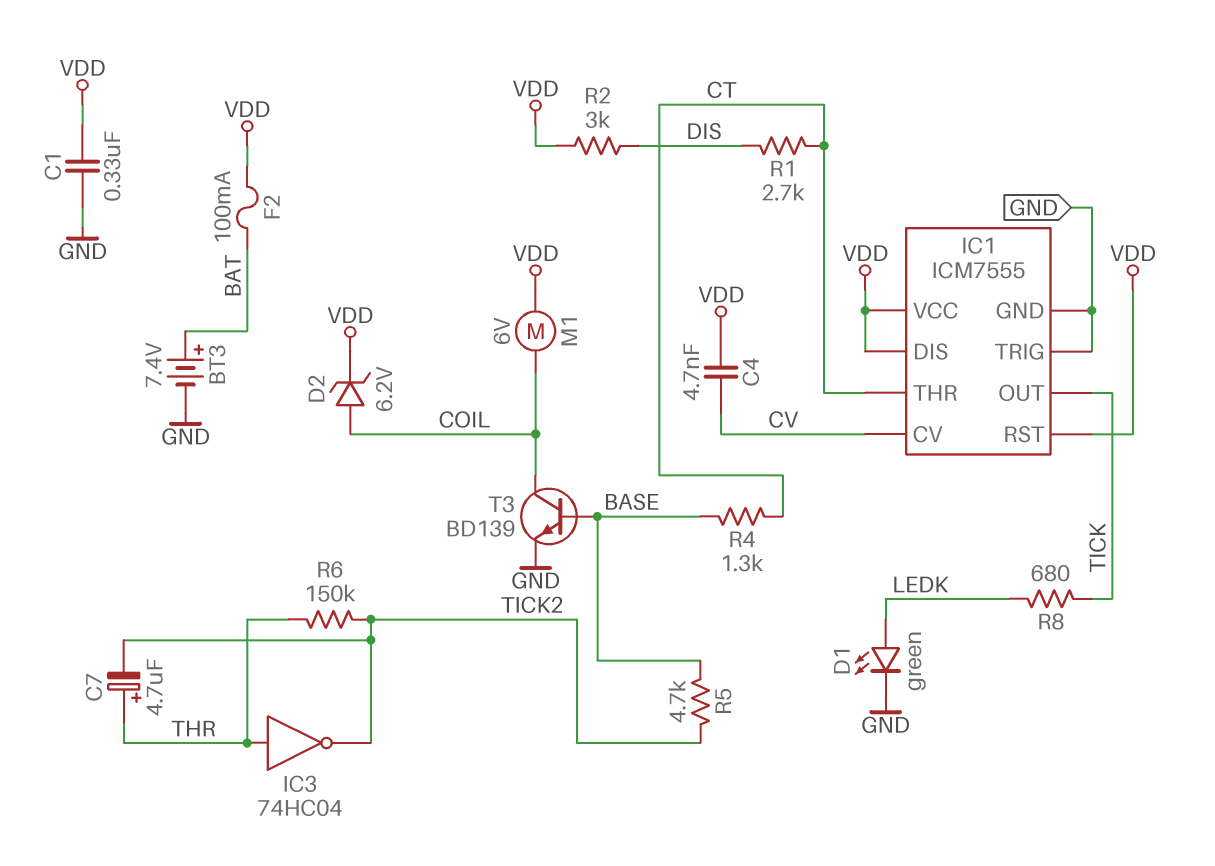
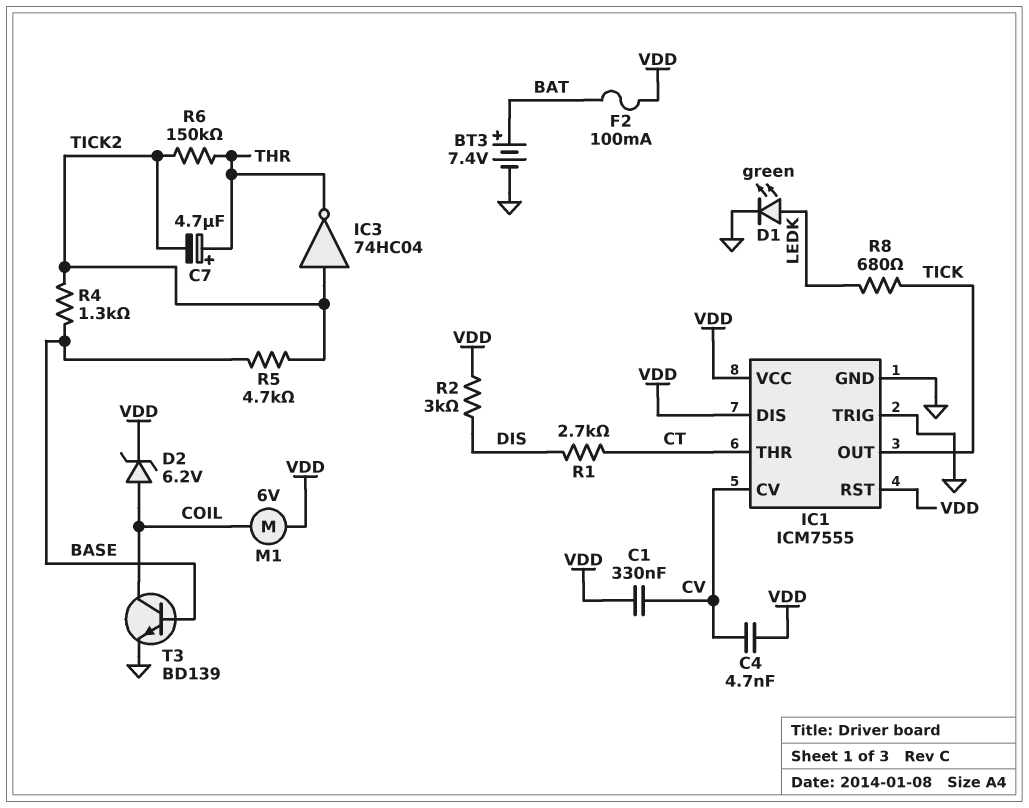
C1: 330nF (GND, VDD) -> 330nF (CV, VDD)
IC3: NOT 74HC04 (in THR, out TICK2) -> NOT 74HC04 (in TICK2, out THR)
R4: 1.3k (BASE, CT) -> 1.3k (BASE, TICK2)

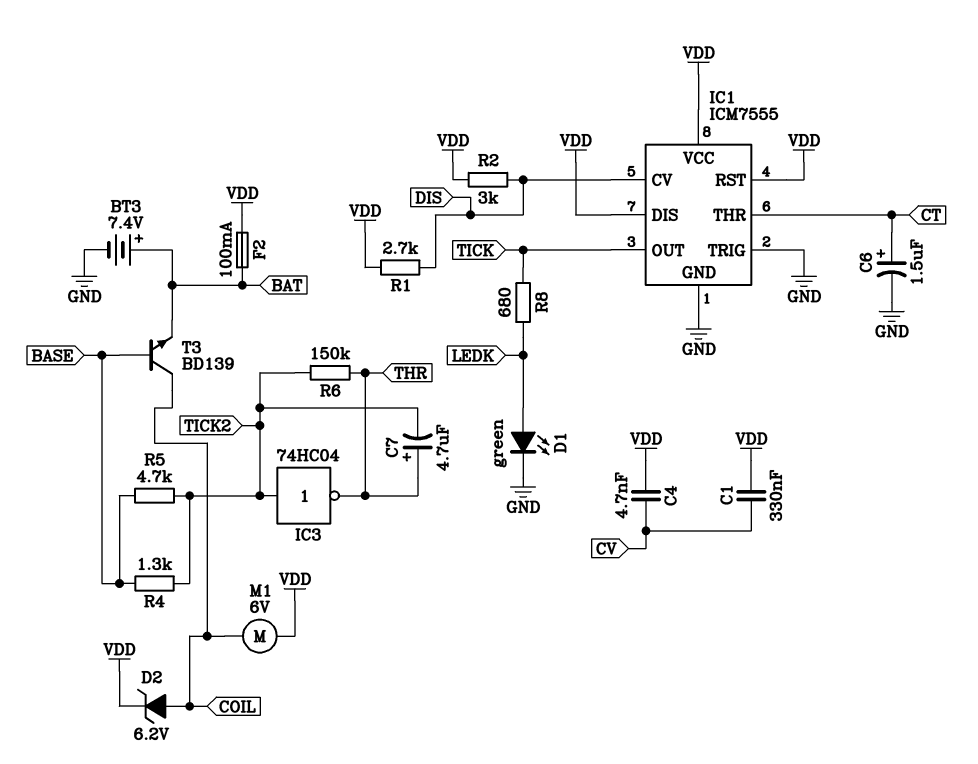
C6: none -> 1.5uF (plus CT, minus GND)
IC1 pin CV: CV -> DIS
R1: 2.7k (CT, DIS) -> 2.7k (DIS, VDD)
T3: NPN BD139 (B BASE, C COIL, E GND) -> NPN BD139 (B BASE, C COIL, E BAT)

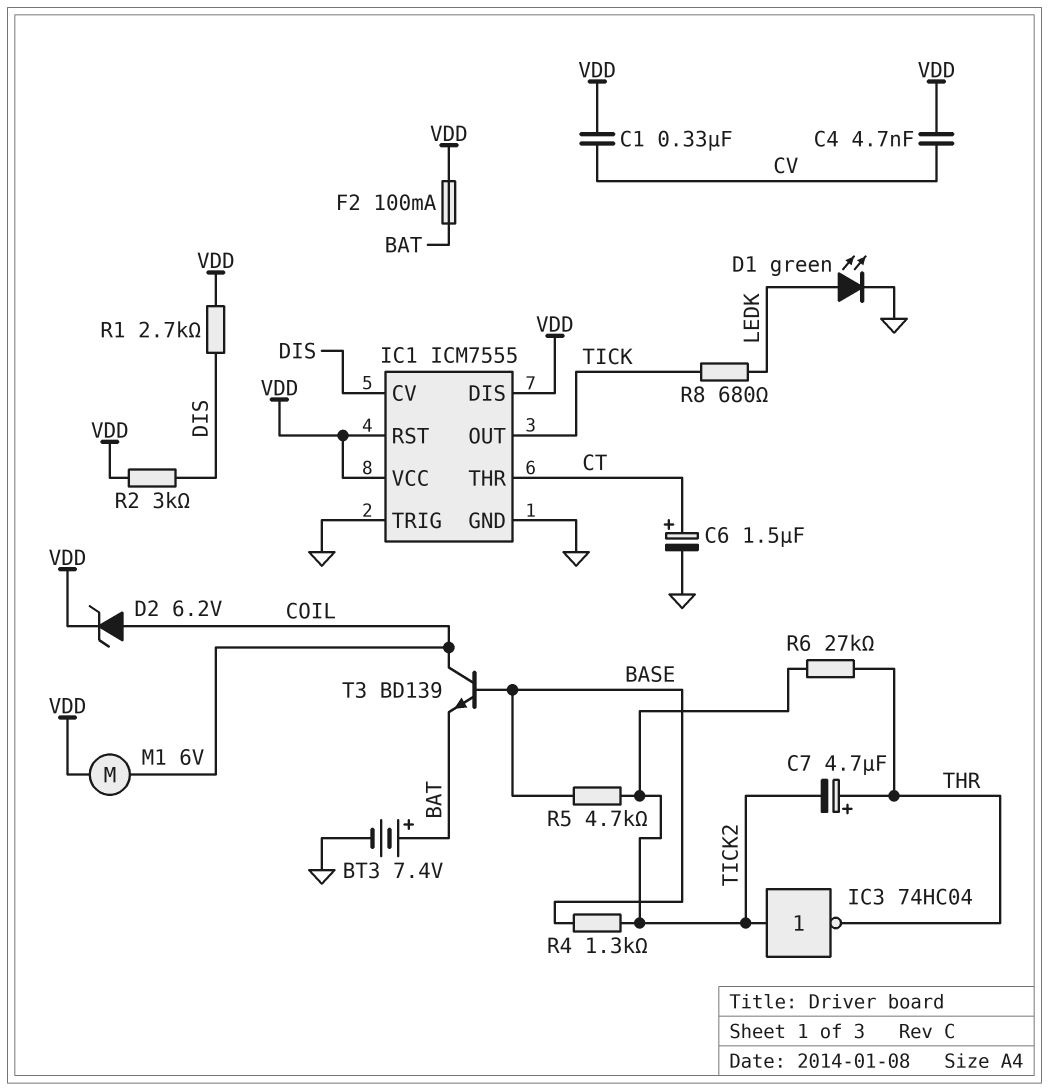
R6: 150k (THR, TICK2) -> 27k (THR, TICK2)

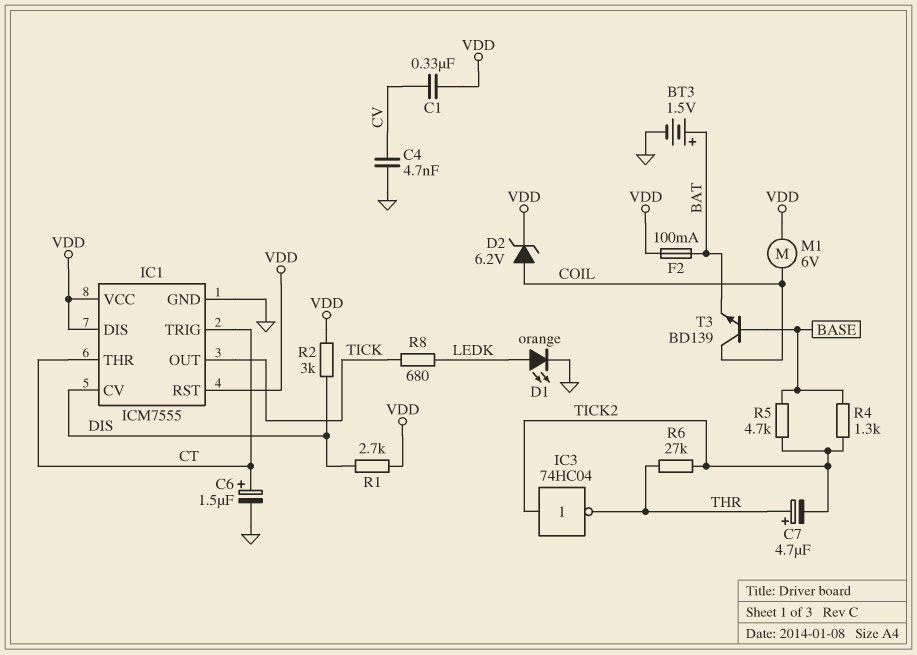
BT3: 7.4V (plus BAT, minus GND) -> 1.5V (plus BAT, minus GND)
C4: 4.7nF (CV, VDD) -> 4.7nF (CV, GND)
D1: LED green (A LEDK, K GND) -> LED orange (A LEDK, K GND)
IC1 pin TRIG: GND -> CT

